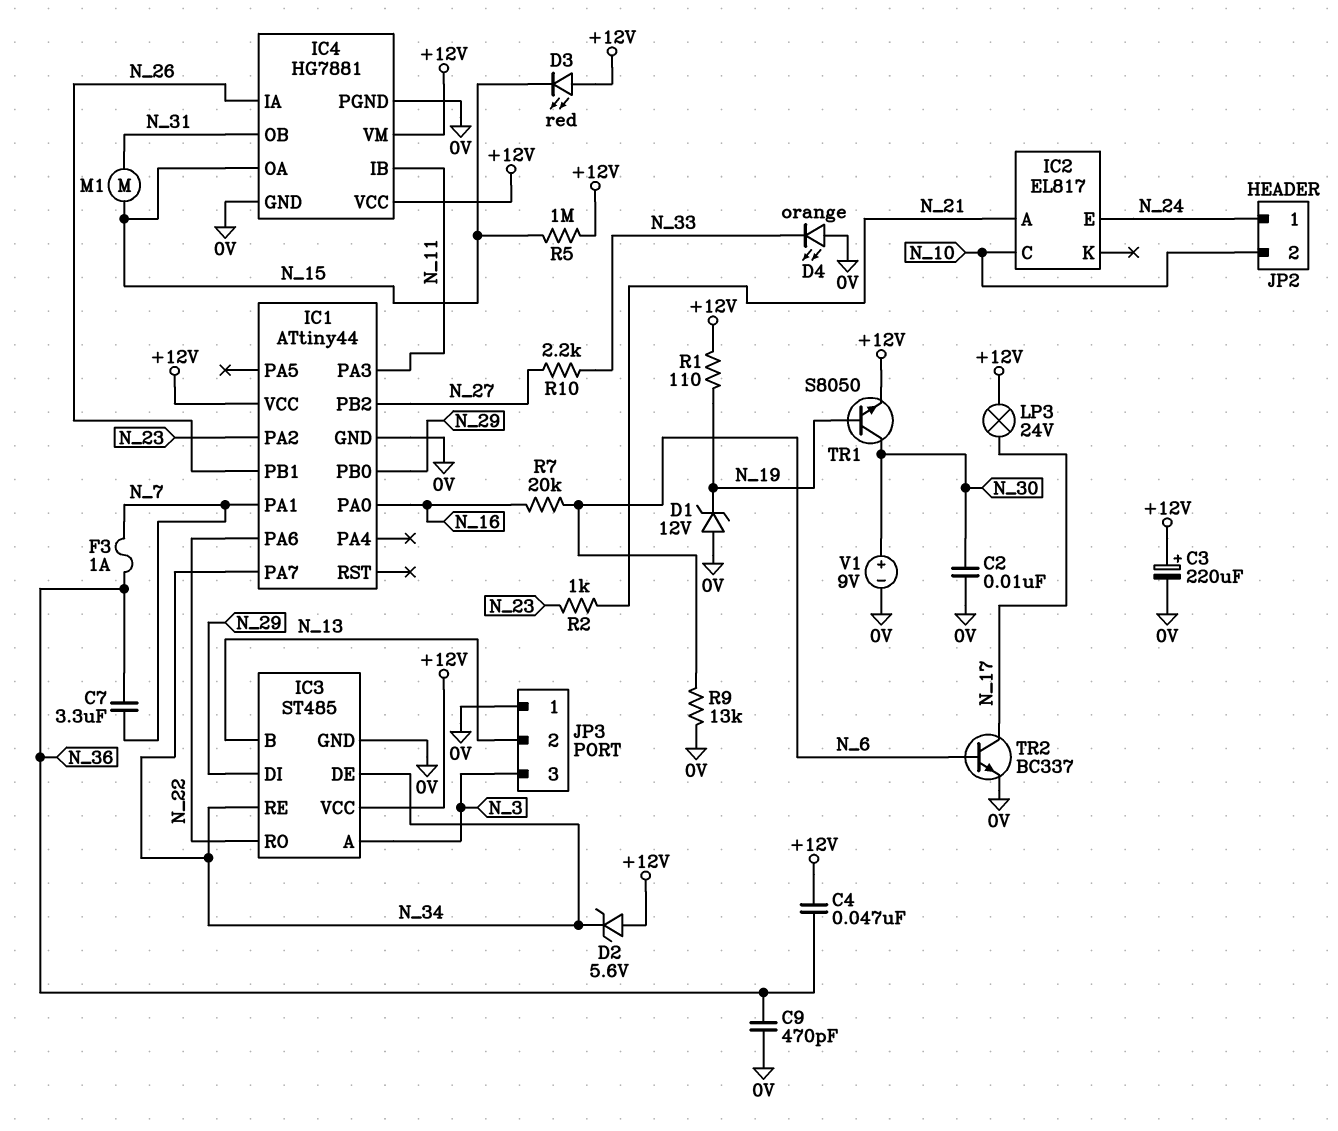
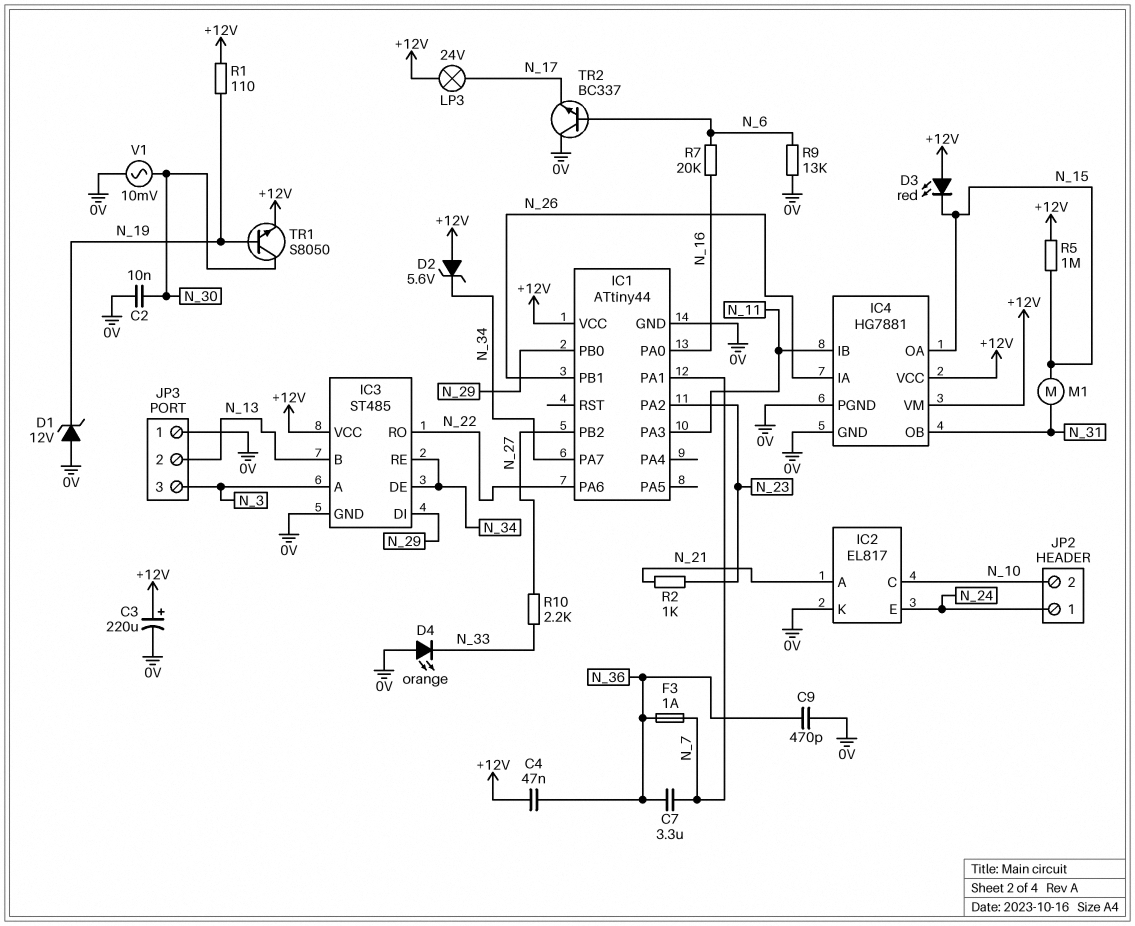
IC2 pin K: none -> 0V
TR2: NPN BC337 (B N_6, C N_17, E 0V) -> NPN BC337 (B N_6, C 0V, E N_17)
V1: 9V (plus N_30, minus 0V) -> AC 10mV (0V, N_30)

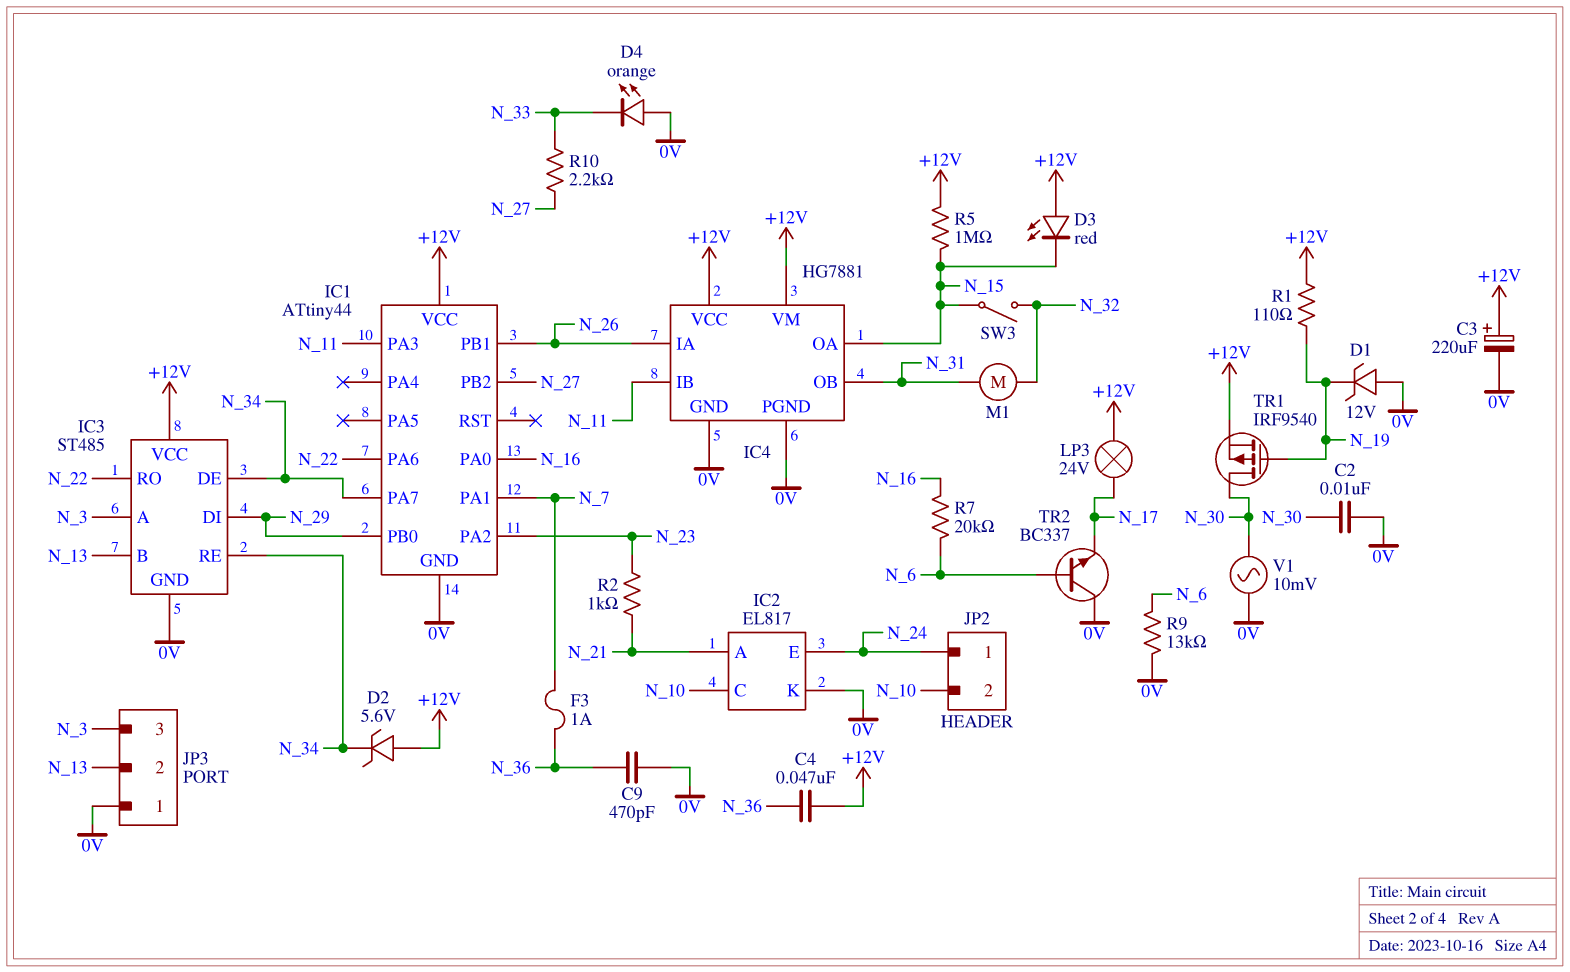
C7: 3.3uF (N_7, N_36) -> none
M1: motor (N_15, N_31) -> motor (N_31, N_32)
SW3: none -> switch (N_15, N_32)
TR1: NPN S8050 (B N_19, C N_30, E +12V) -> PMOS IRF9540 (G N_19, D N_30, S +12V)

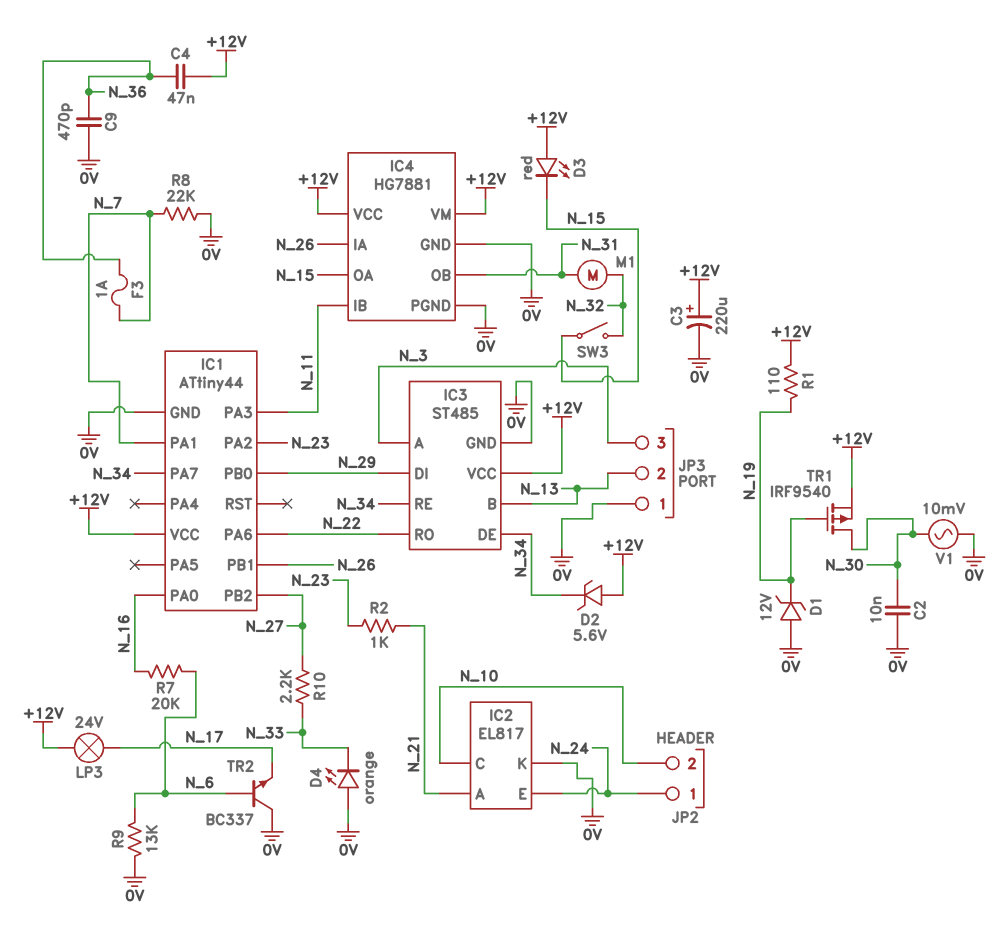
R5: 1M (+12V, N_15) -> none
R8: none -> 22k (0V, N_7)

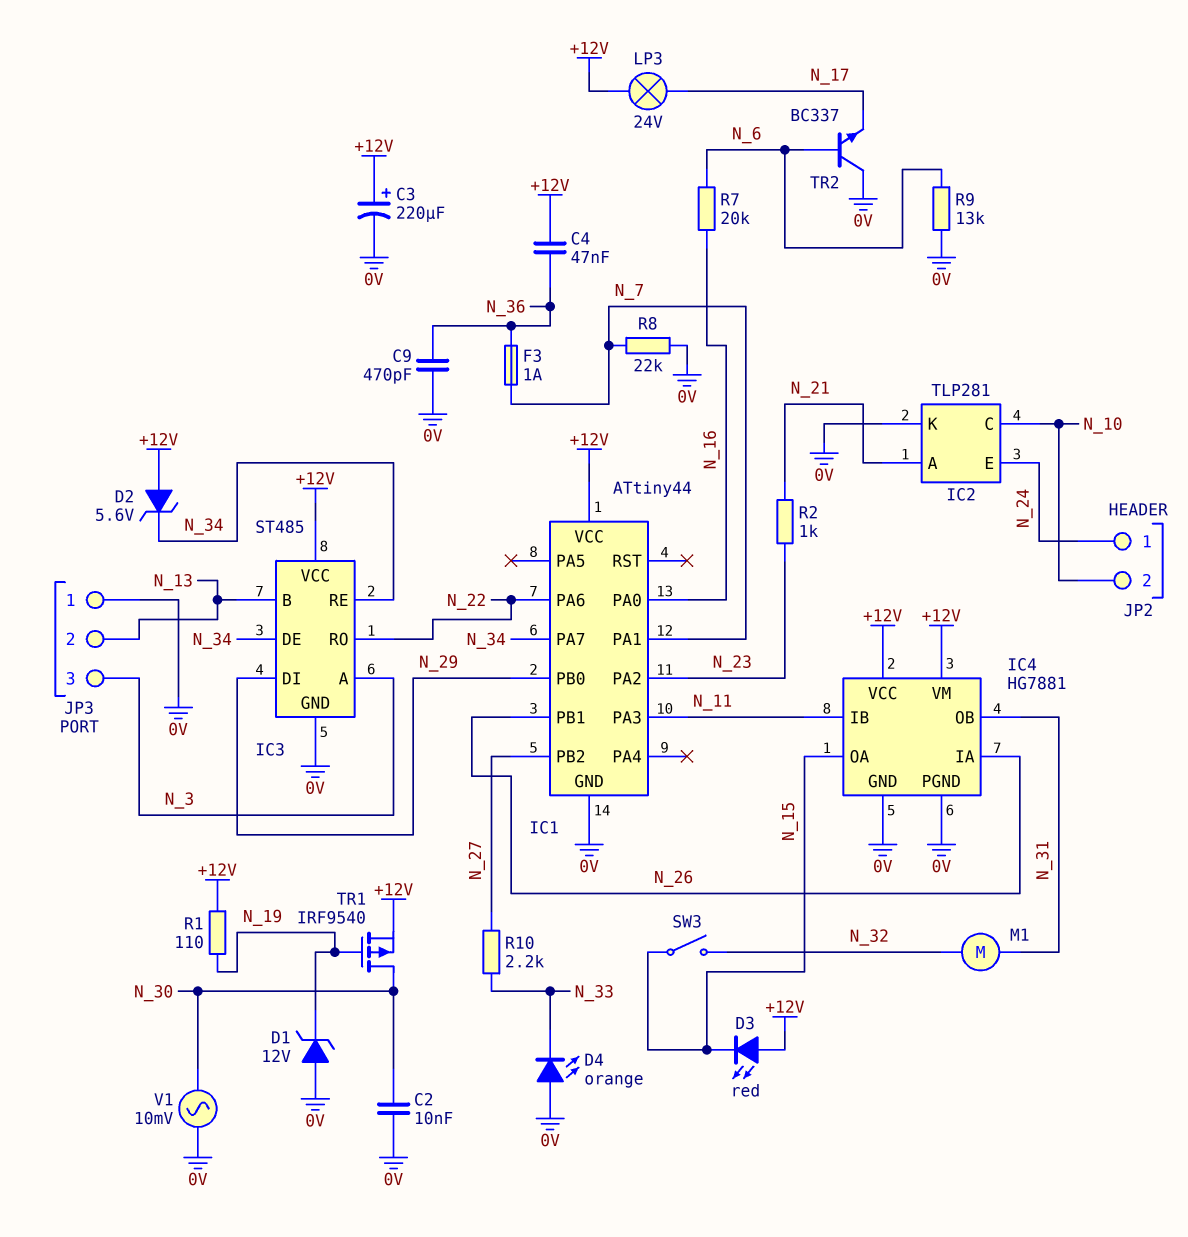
IC2: EL817 -> TLP281

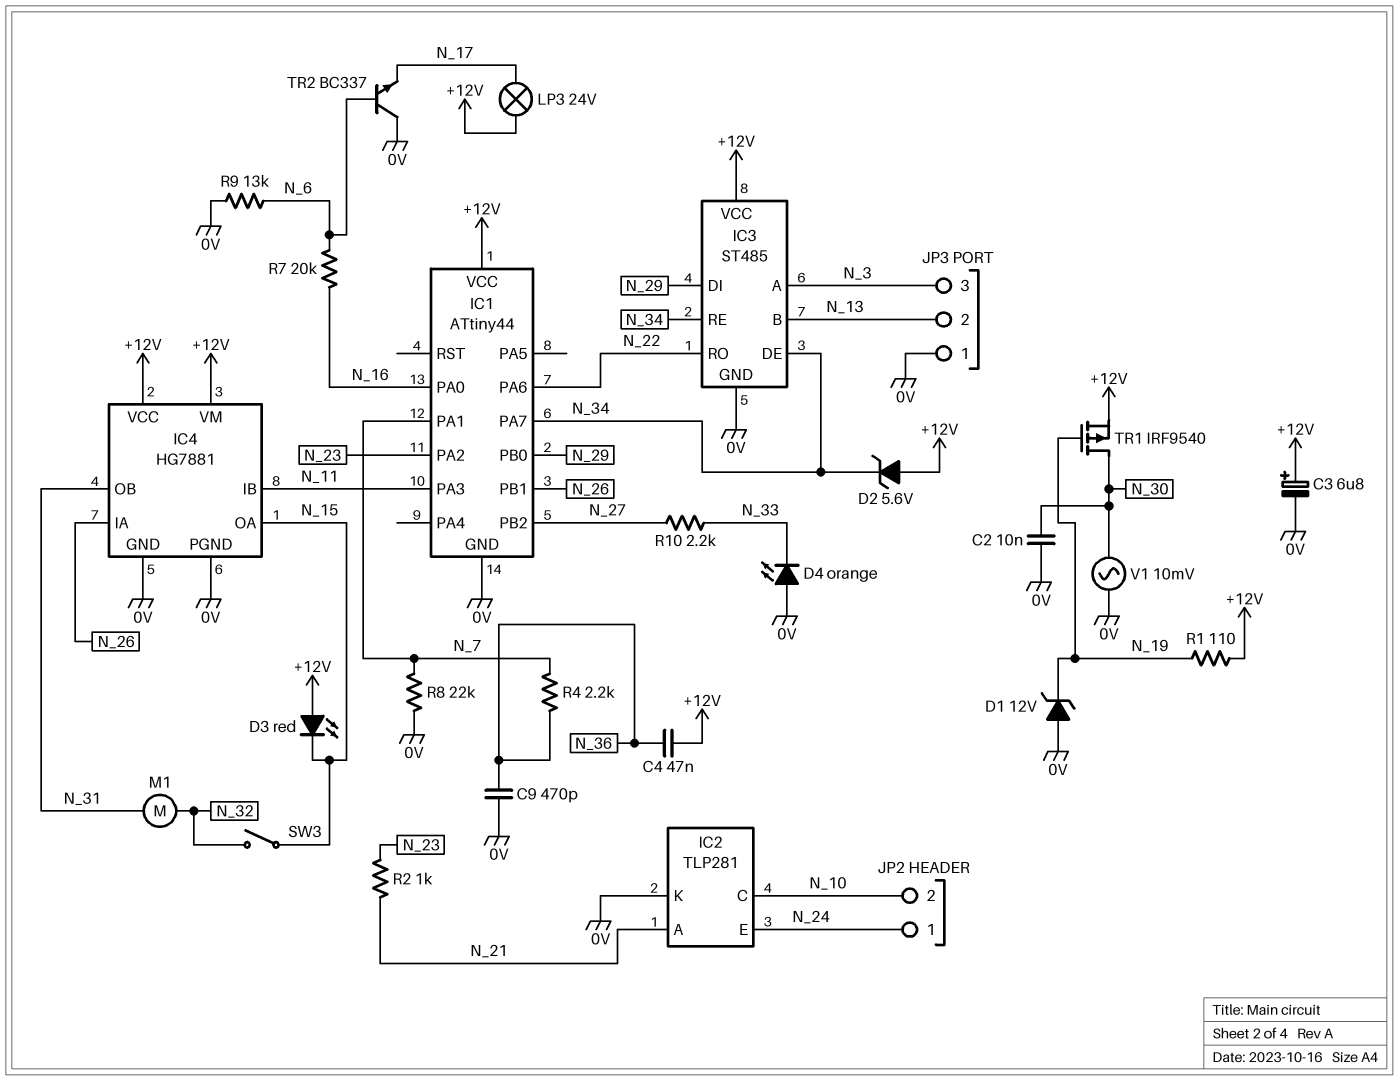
C3: 220uF (plus +12V, minus 0V) -> 6.8uF (plus +12V, minus 0V)
F3: 1A (N_7, N_36) -> none
R4: none -> 2.2k (N_7, N_36)

